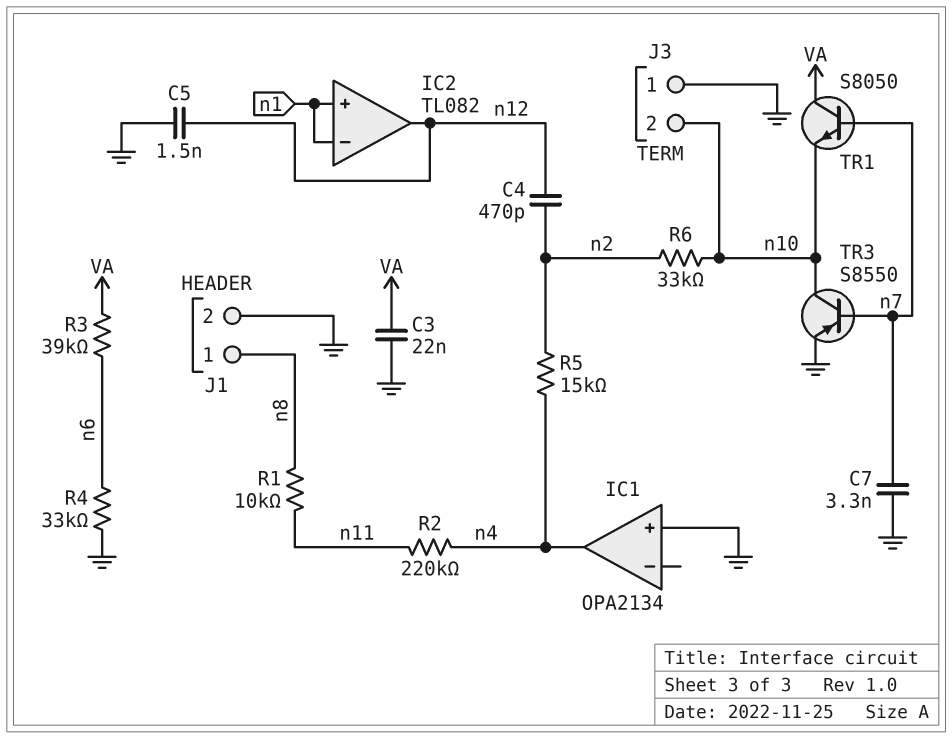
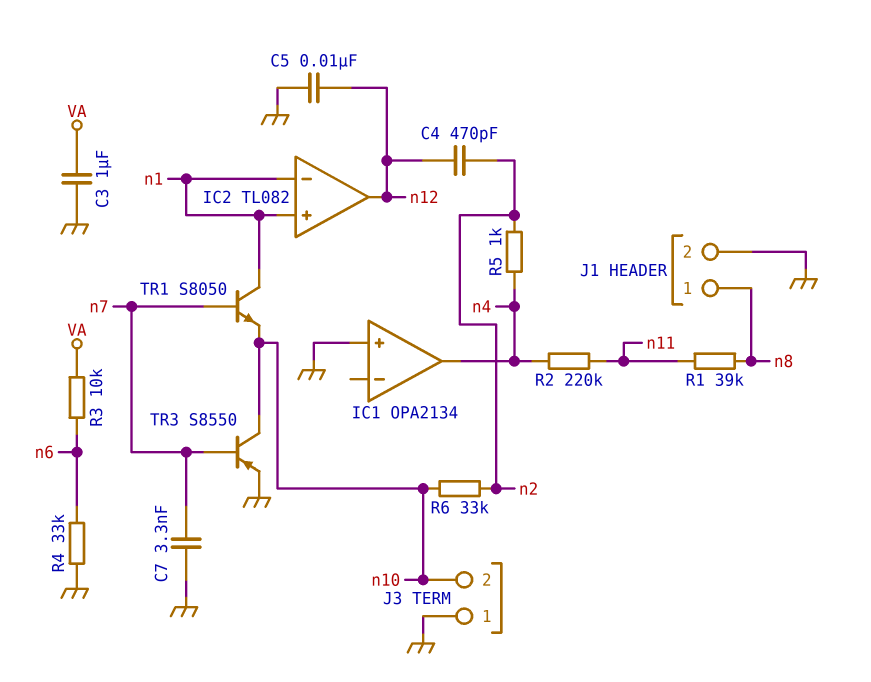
C3: 22nF (GND, VA) -> 1uF (GND, VA)
C5: 1.5nF (GND, n12) -> 10nF (GND, n12)
R1: 10k (n8, n11) -> 39k (n8, n11)
R3: 39k (VA, n6) -> 10k (VA, n6)
R5: 15k (n2, n4) -> 1k (n2, n4)
TR1: NPN S8050 (B n7, C VA, E n10) -> NPN S8050 (B n7, C n1, E n10)

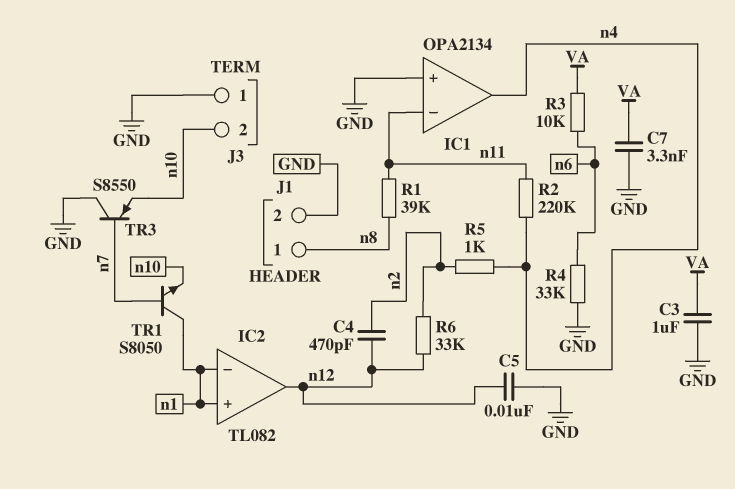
C7: 3.3nF (GND, n7) -> 3.3nF (GND, VA)
IC1 pin in-: none -> n11
R6: 33k (n2, n10) -> 33k (n2, n12)
TR3: PNP S8550 (B n7, C n10, E GND) -> PNP S8550 (B n7, C GND, E n10)

